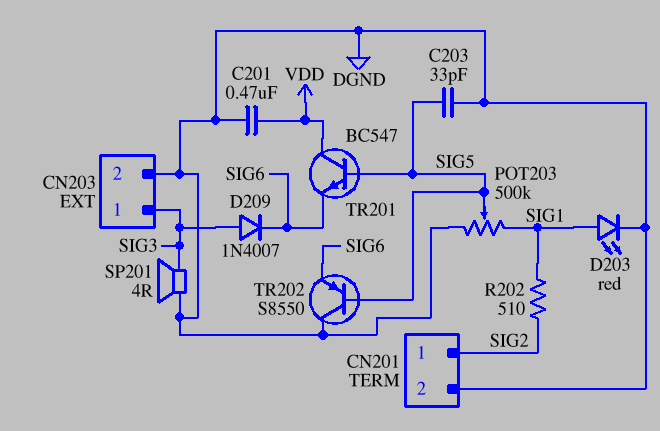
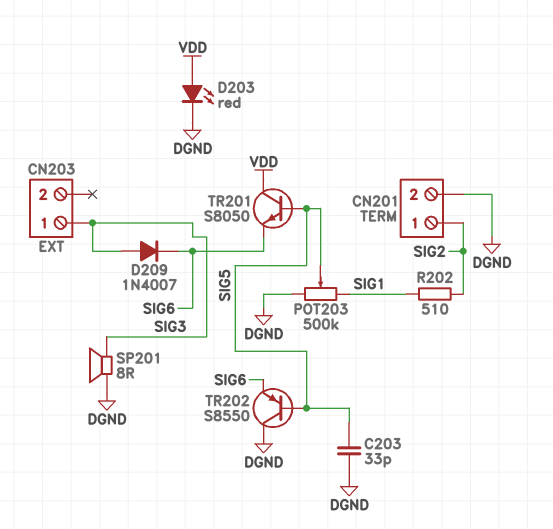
C201: 470nF (DGND, VDD) -> none
CN203 pin 2: DGND -> none
D203: LED red (A SIG1, K DGND) -> LED red (A VDD, K DGND)
SP201: speaker 4R (DGND, SIG3) -> speaker 8R (DGND, SIG3)
TR201: NPN BC547 (B SIG5, C VDD, E SIG6) -> NPN S8050 (B SIG5, C VDD, E SIG6)

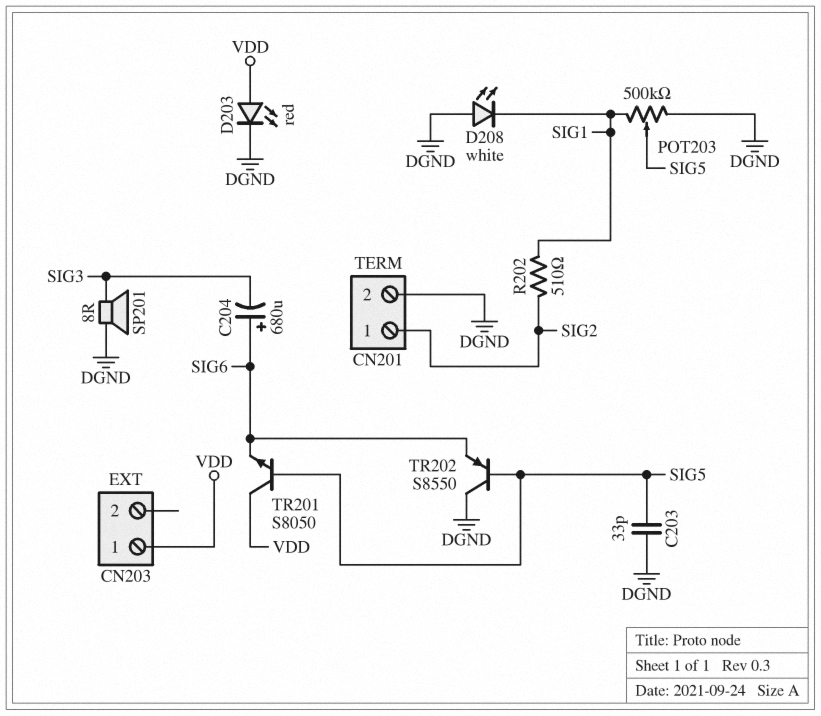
C204: none -> 680uF (plus SIG6, minus SIG3)
CN203 pin 1: SIG3 -> VDD
D208: none -> LED white (A DGND, K SIG1)
D209: diode 1N4007 (A SIG3, K SIG6) -> none

